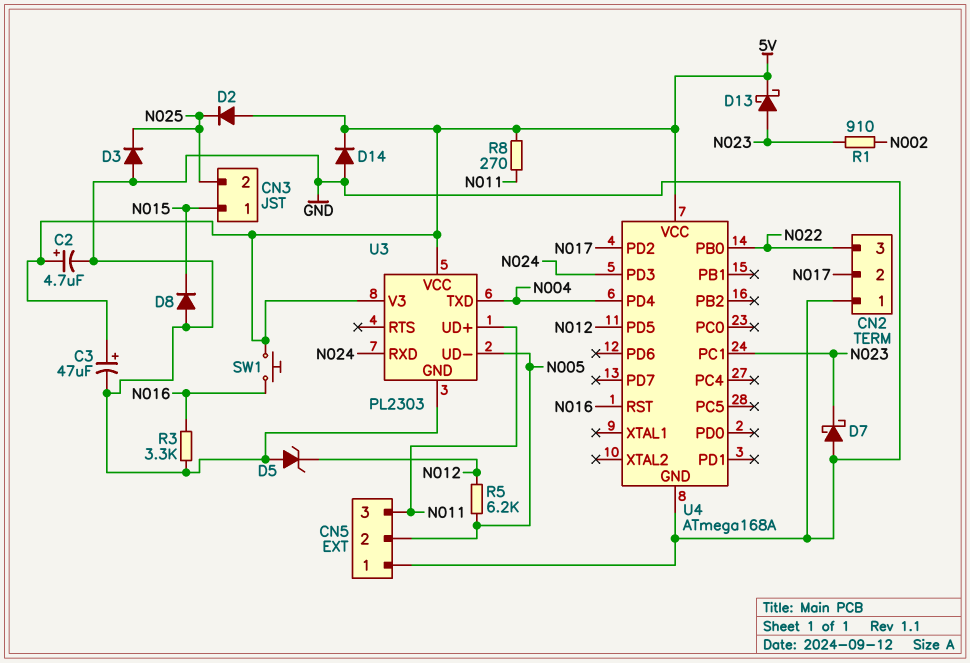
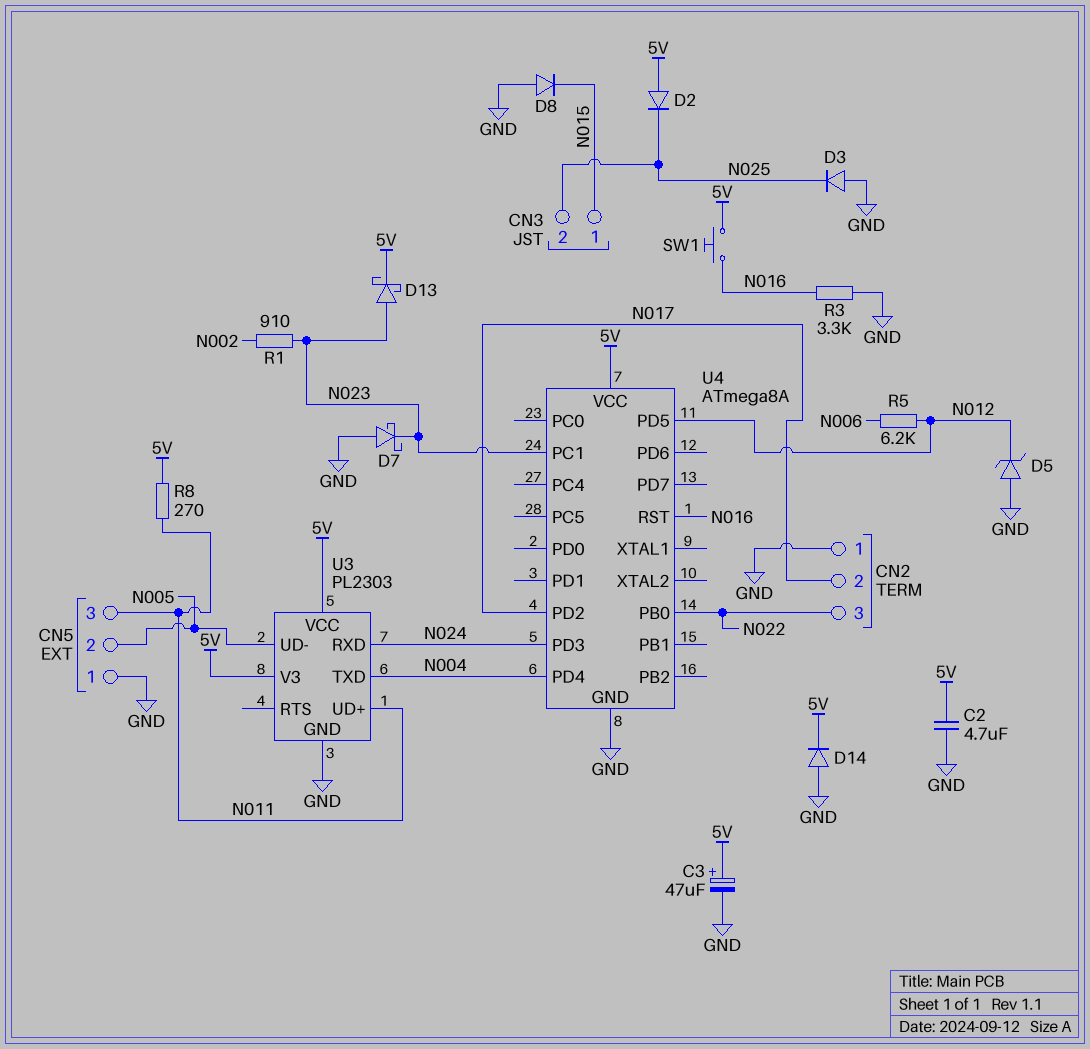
C2: 4.7uF (plus 5V, minus GND) -> 4.7uF (5V, GND)
R5: 6.2k (N005, N012) -> 6.2k (N006, N012)
U4: ATmega168A -> ATmega8A

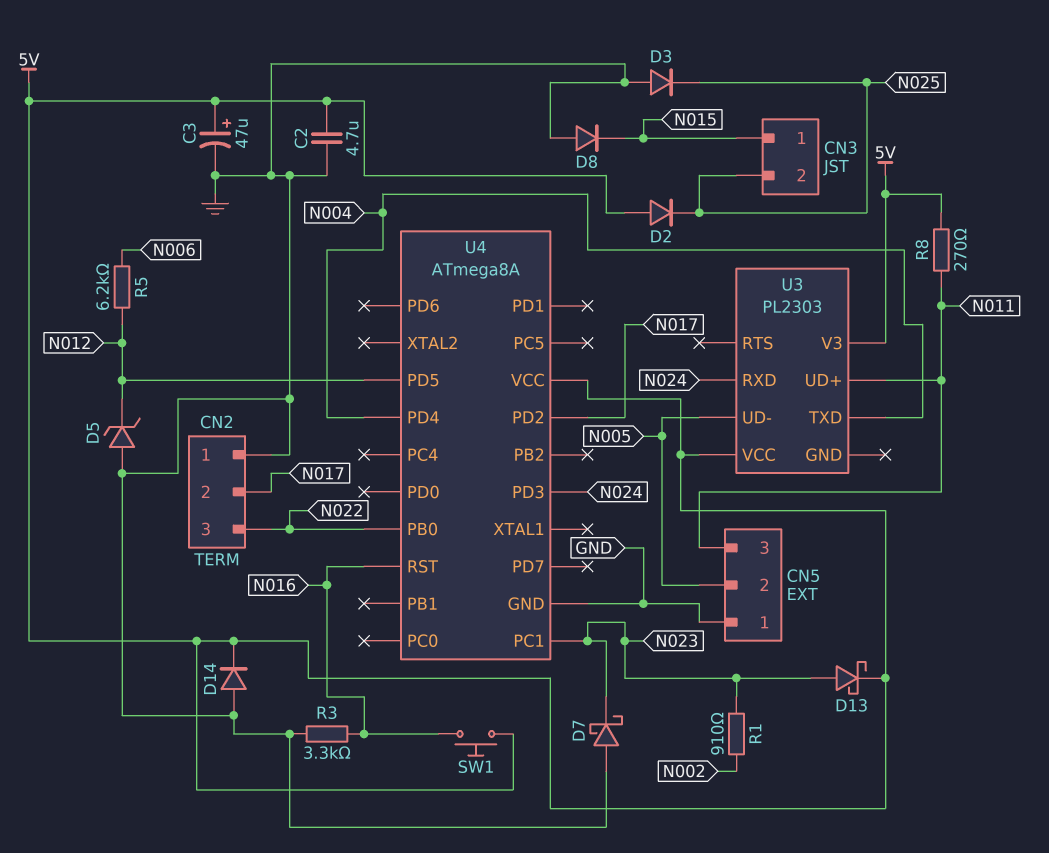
U3 pin GND: GND -> none

